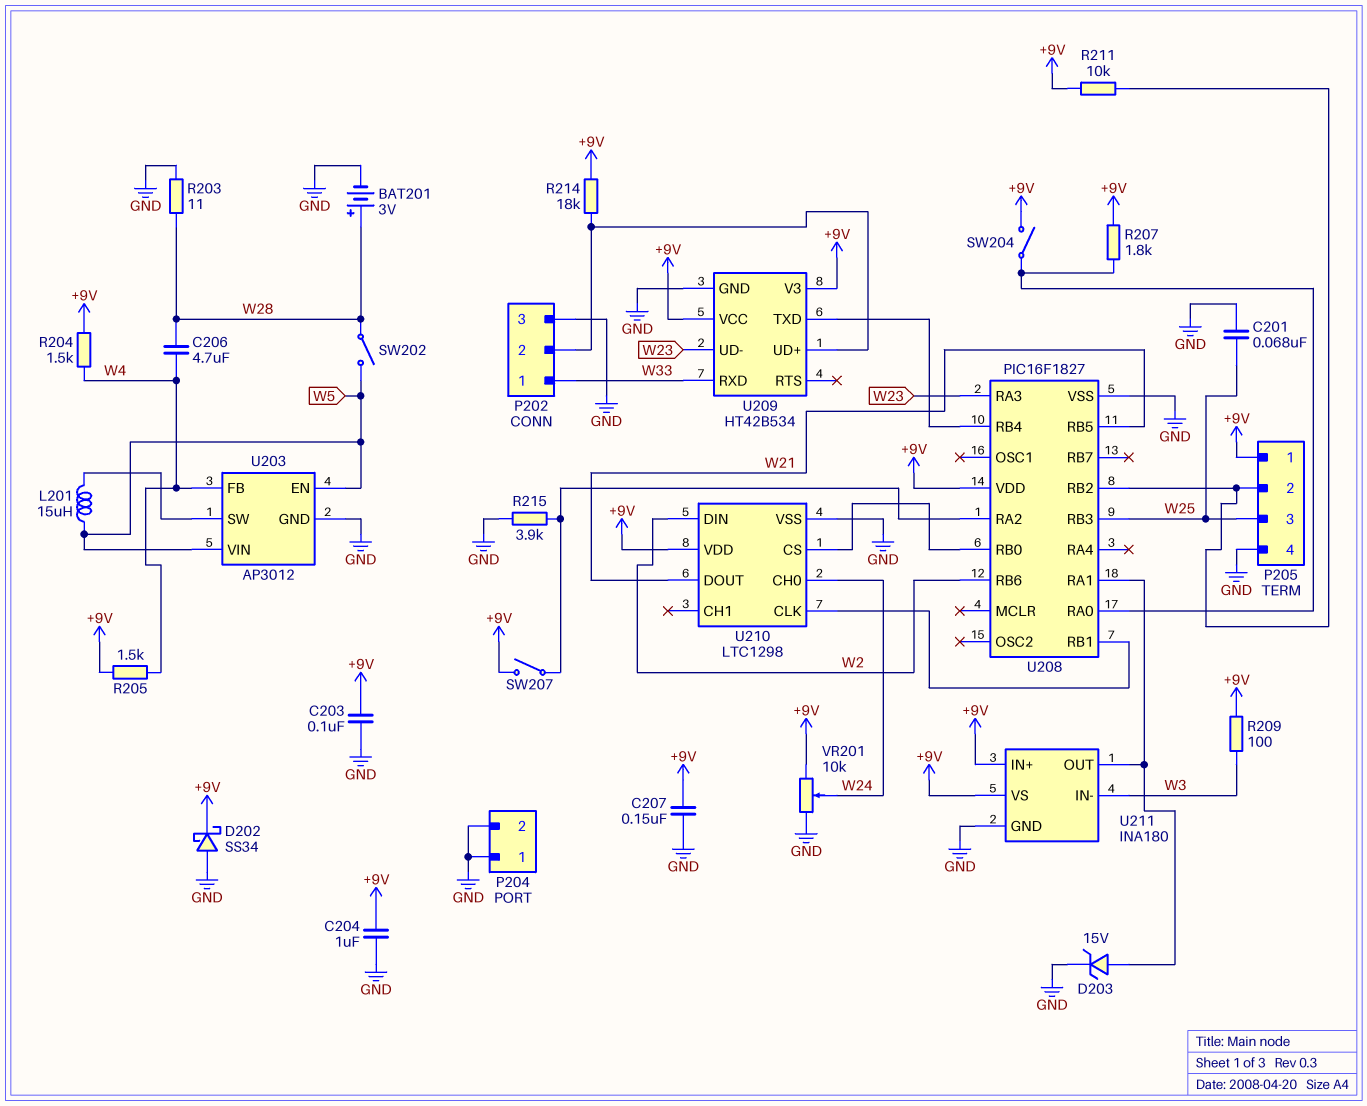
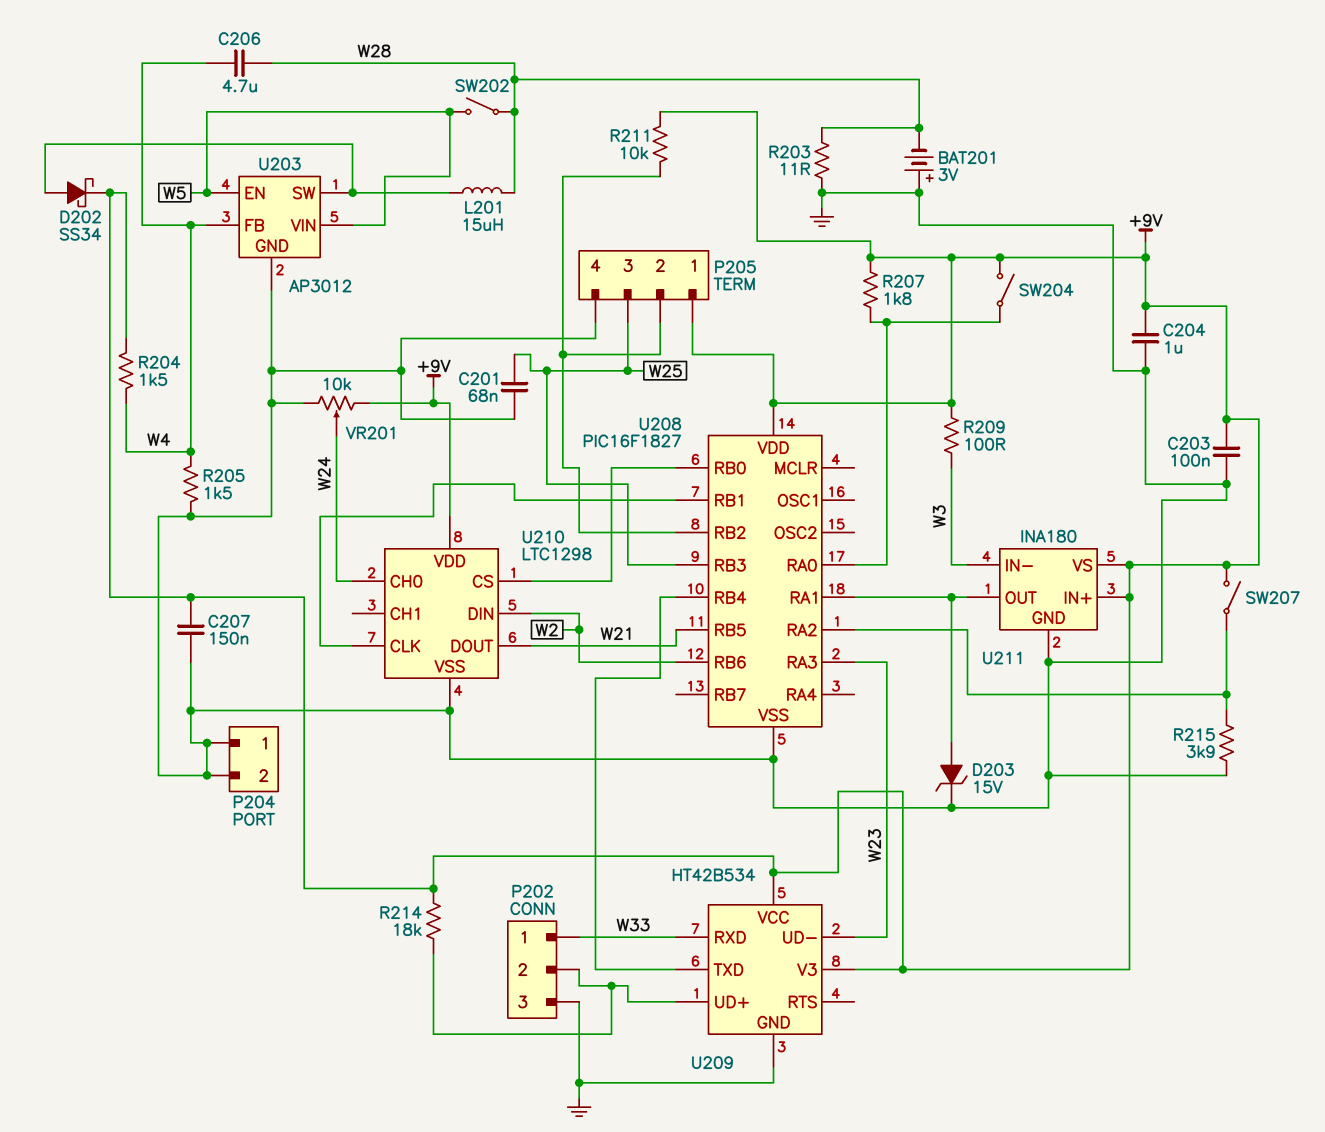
BAT201: 3V (plus W28, minus GND) -> 3V (plus GND, minus W28)
D202: schottky SS34 (A GND, K +9V) -> schottky SS34 (A U203/SW, K +9V)
L201: 15uH (U203/SW, W5) -> 15uH (U203/SW, W28)
R205: 1.5k (+9V, W4) -> 1.5k (GND, W4)

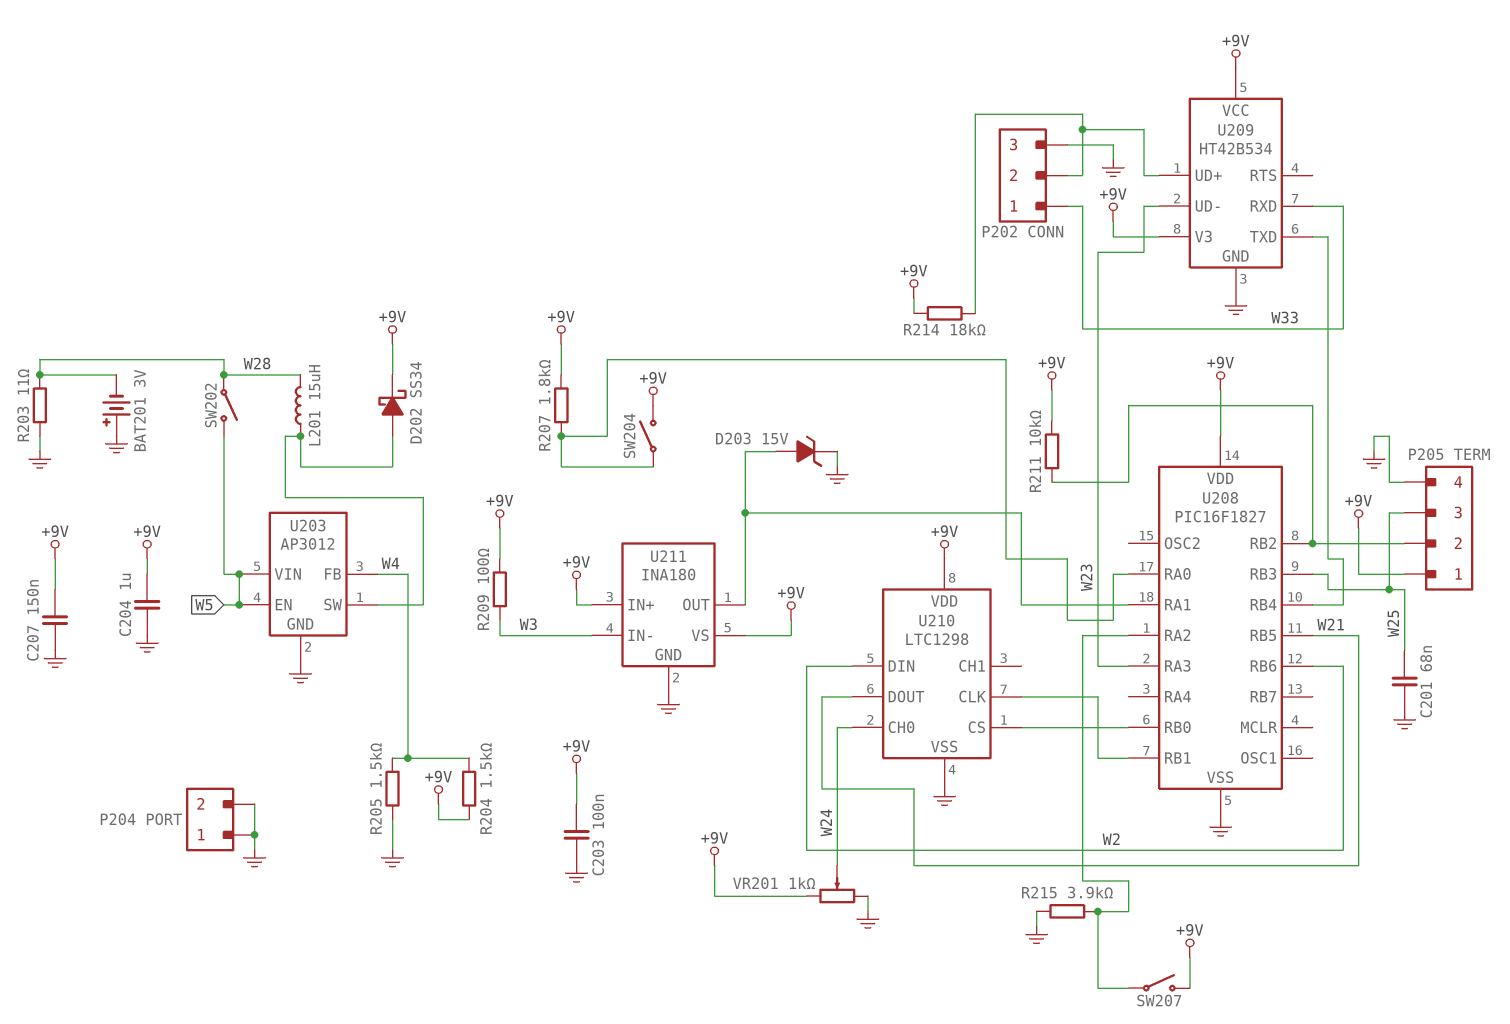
C206: 4.7uF (W4, W28) -> none
VR201: 10k (+9V, GND, wiper W24) -> 1k (+9V, GND, wiper W24)

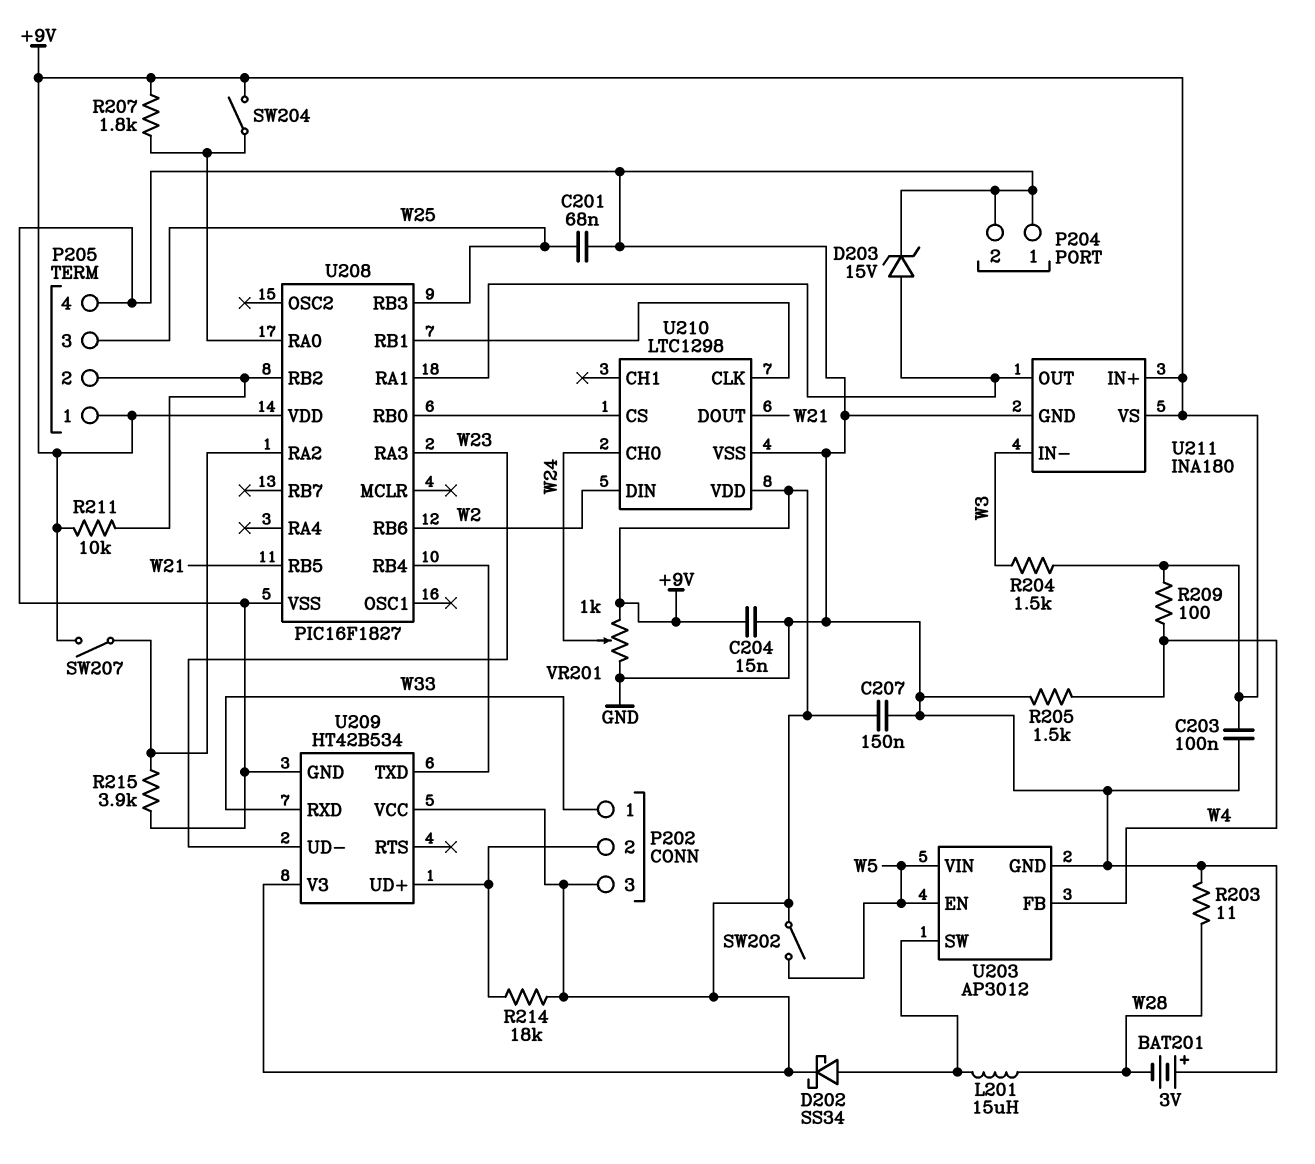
C204: 1uF (+9V, GND) -> 15nF (+9V, GND)
P202 pin 3: GND -> +9V
R204: 1.5k (+9V, W4) -> 1.5k (+9V, W3)
R209: 100 (+9V, W3) -> 100 (+9V, W4)
SW202: switch (W5, W28) -> switch (+9V, W5)

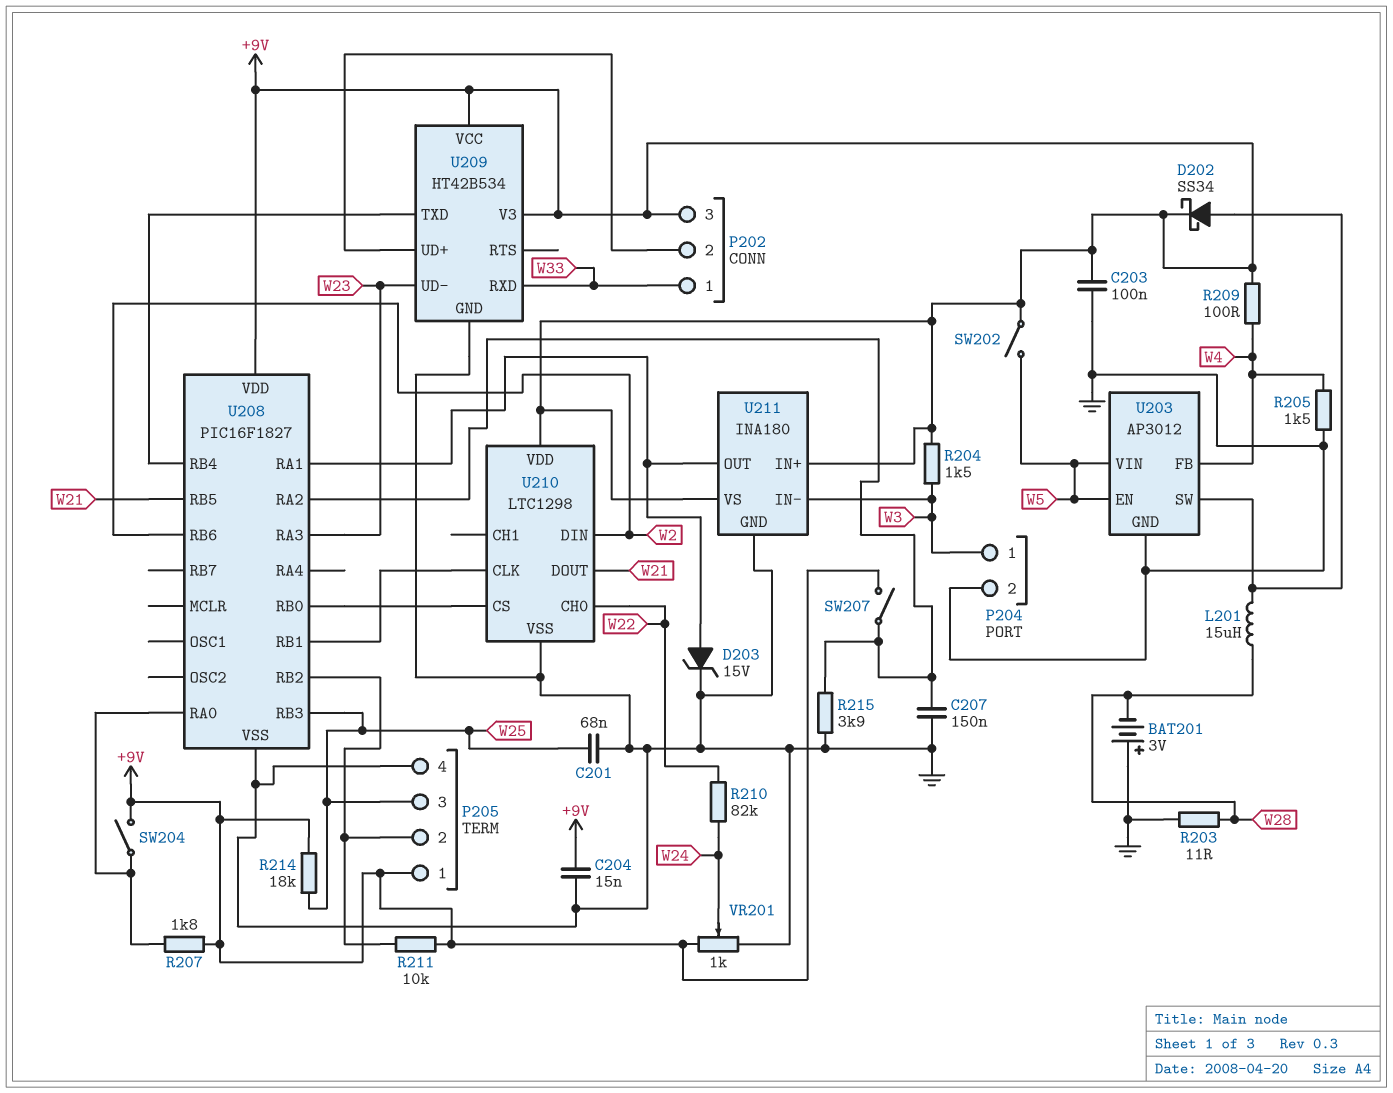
C207: 150nF (+9V, GND) -> 150nF (GND, U208/RA2)
P204 pin 1: GND -> W3
R210: none -> 82k (W22, W24)
R214: 18k (+9V, P202/2) -> 18k (+9V, W25)
U210 pin CH0: W24 -> W22

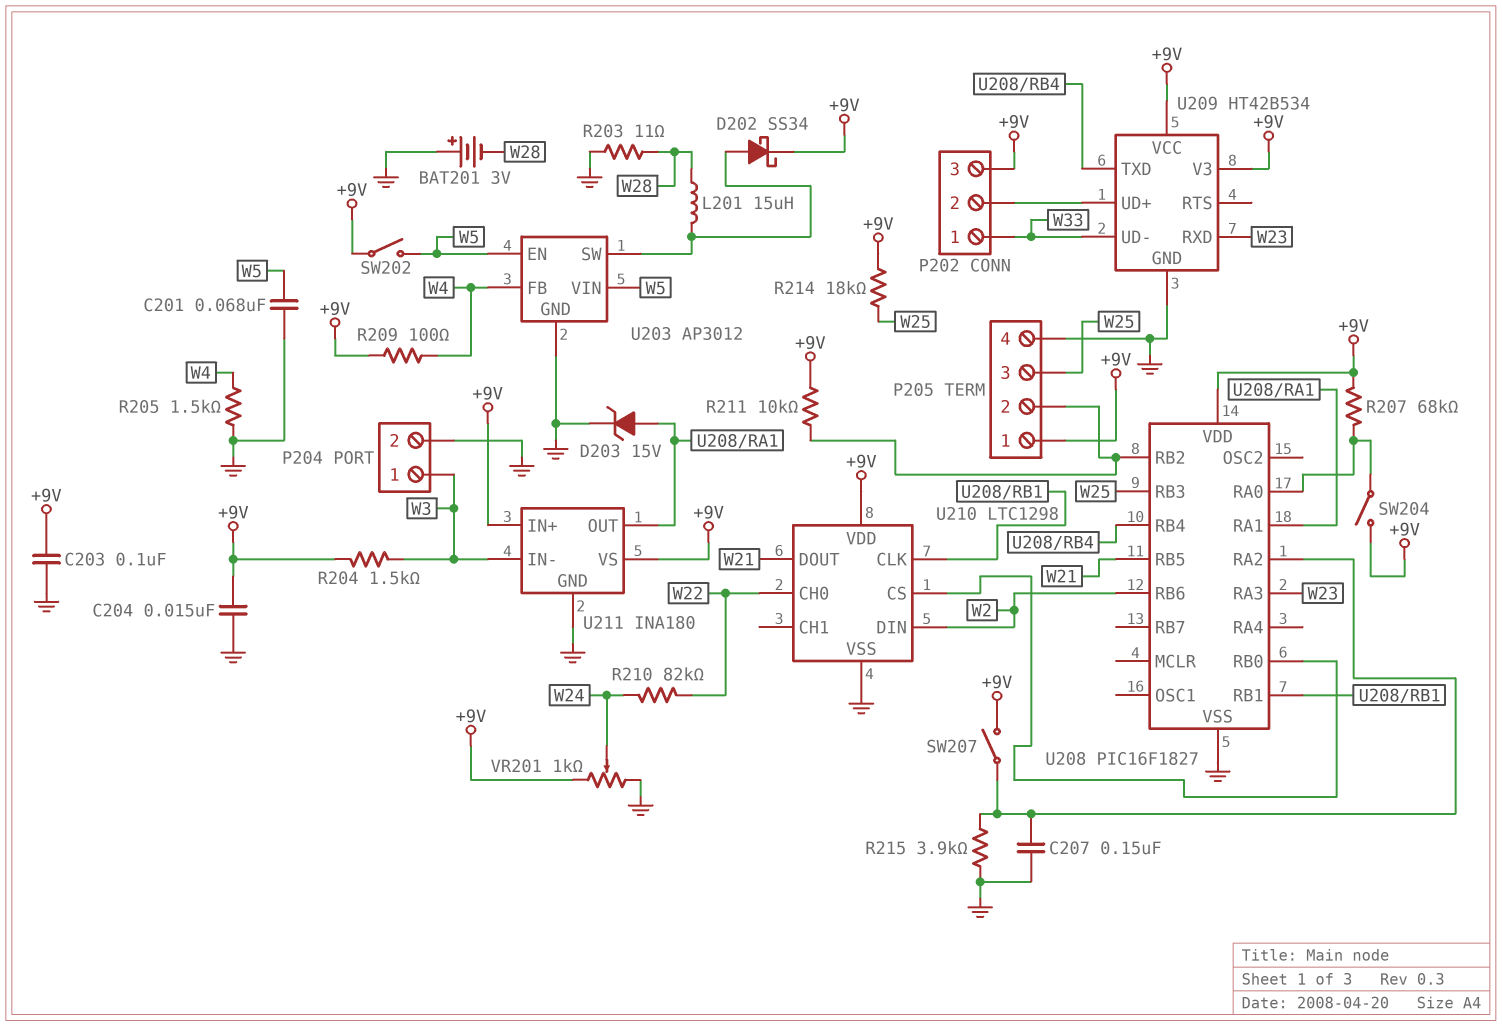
C201: 68nF (GND, W25) -> 68nF (GND, W5)
R207: 1.8k (+9V, U208/RA0) -> 68k (+9V, U208/RA0)
U209 pin RXD: W33 -> W23
U209 pin UD-: W23 -> W33

